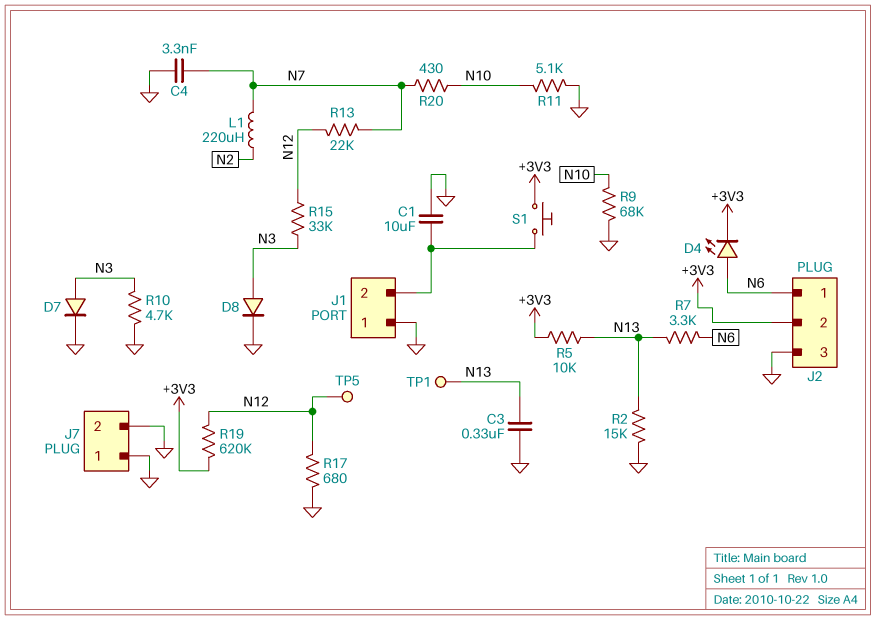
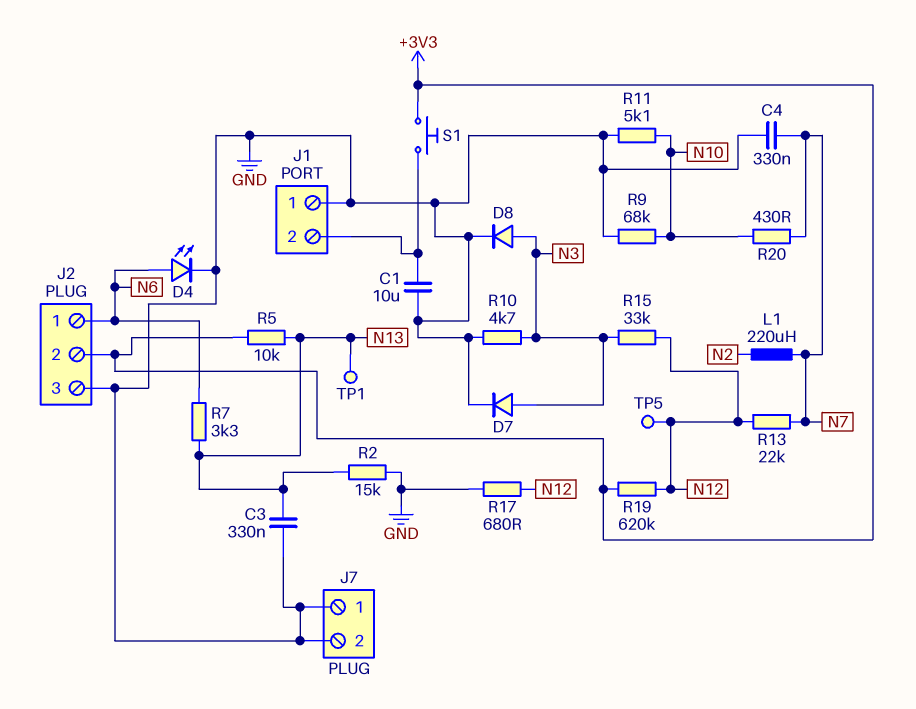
C4: 3.3nF (GND, N7) -> 330nF (GND, N7)
D4: LED (A N6, K +3V3) -> LED (A N6, K GND)

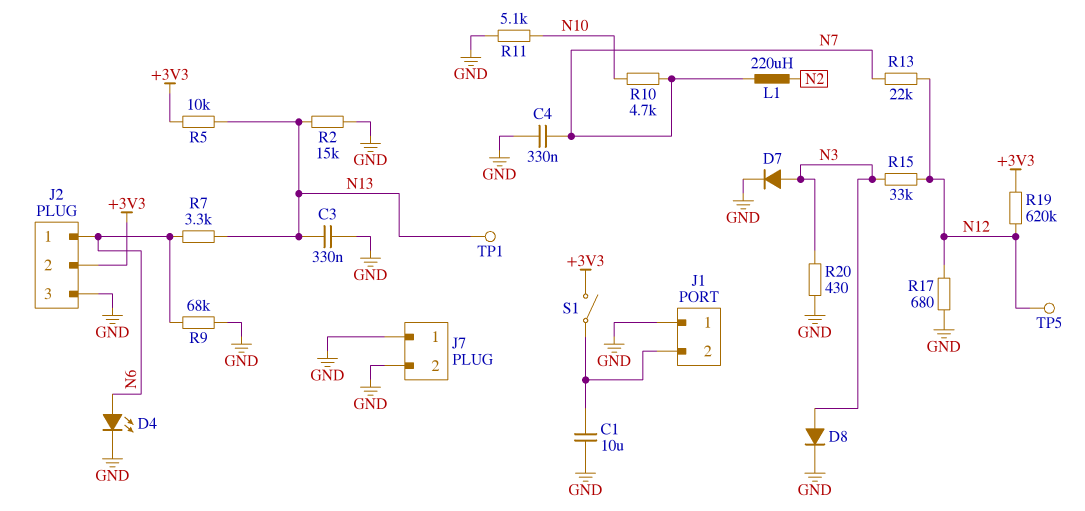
R9: 68k (GND, N10) -> 68k (GND, N6)
R10: 4.7k (GND, N3) -> 4.7k (N7, N10)
R20: 430 (N7, N10) -> 430 (GND, N3)
S1: button (+3V3, J1/2) -> switch (+3V3, J1/2)

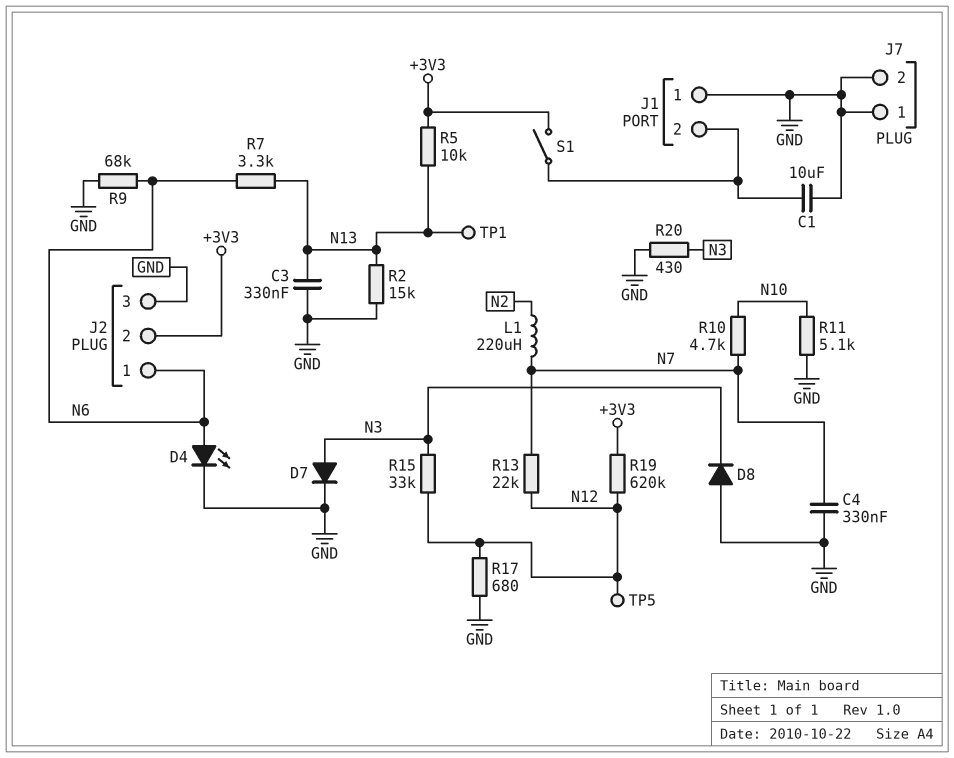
D8: diode (A N3, K GND) -> diode (A GND, K N3)

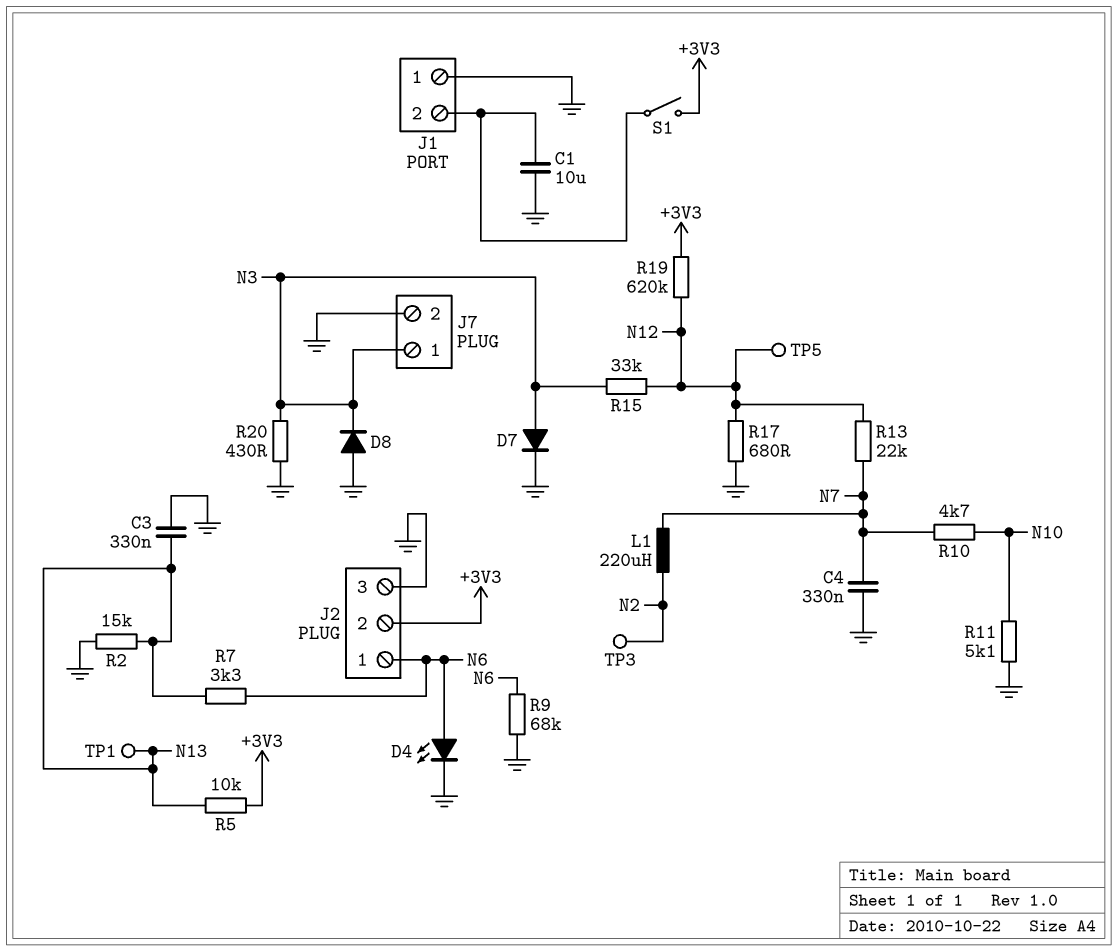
J7 pin 1: GND -> N3
TP3: none -> test point (N2)

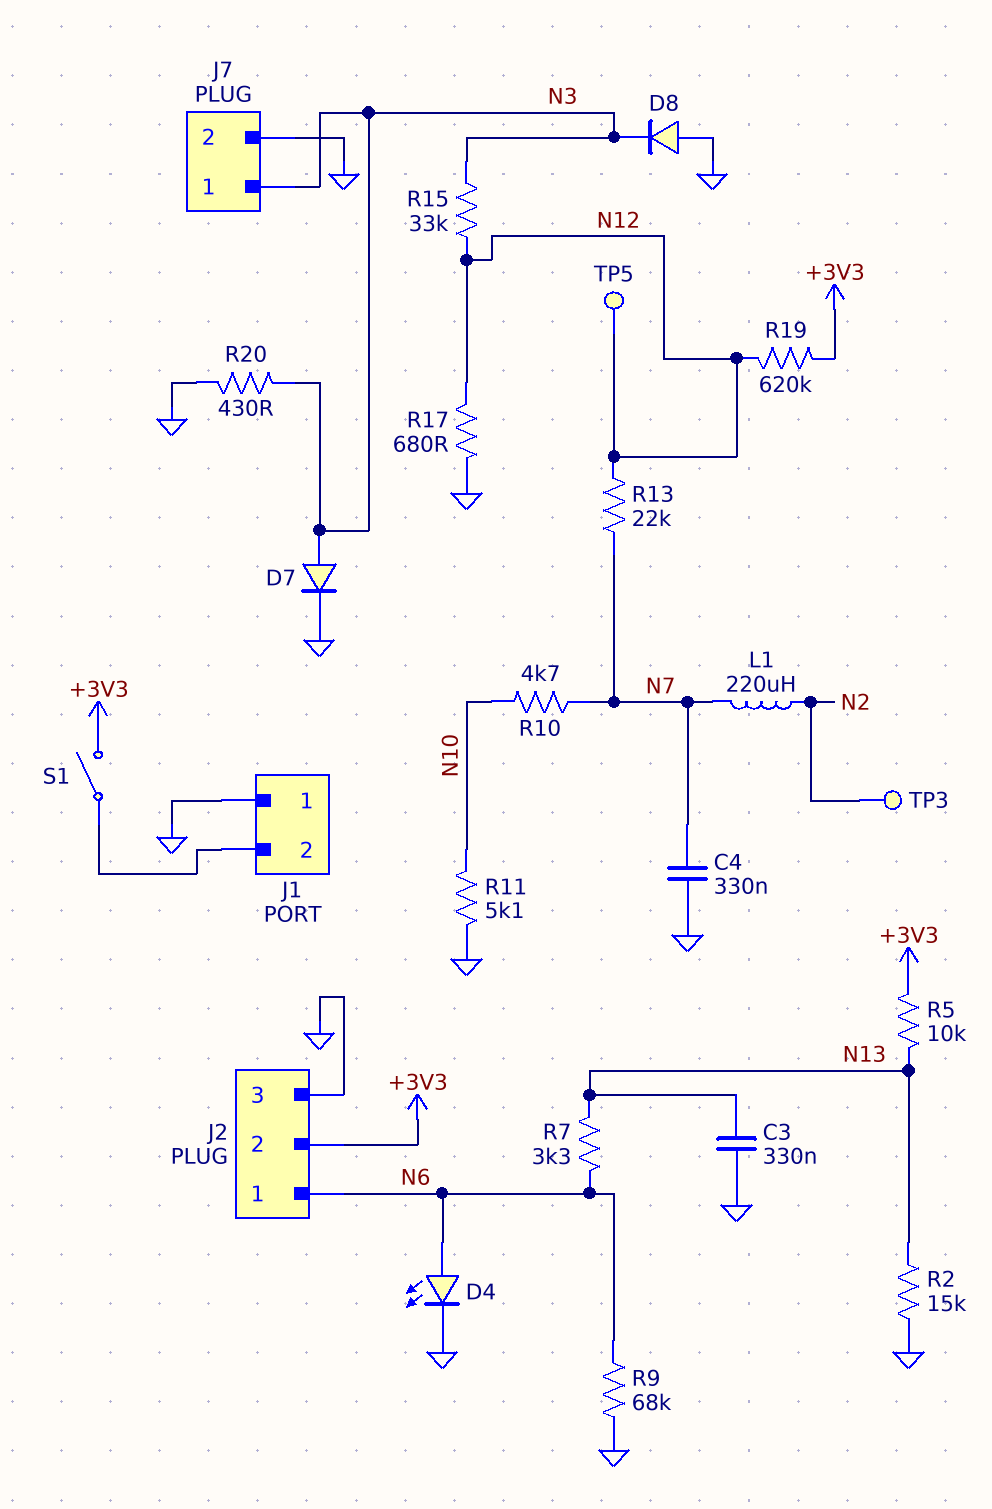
C1: 10uF (GND, J1/2) -> none
TP1: test point (N13) -> none

